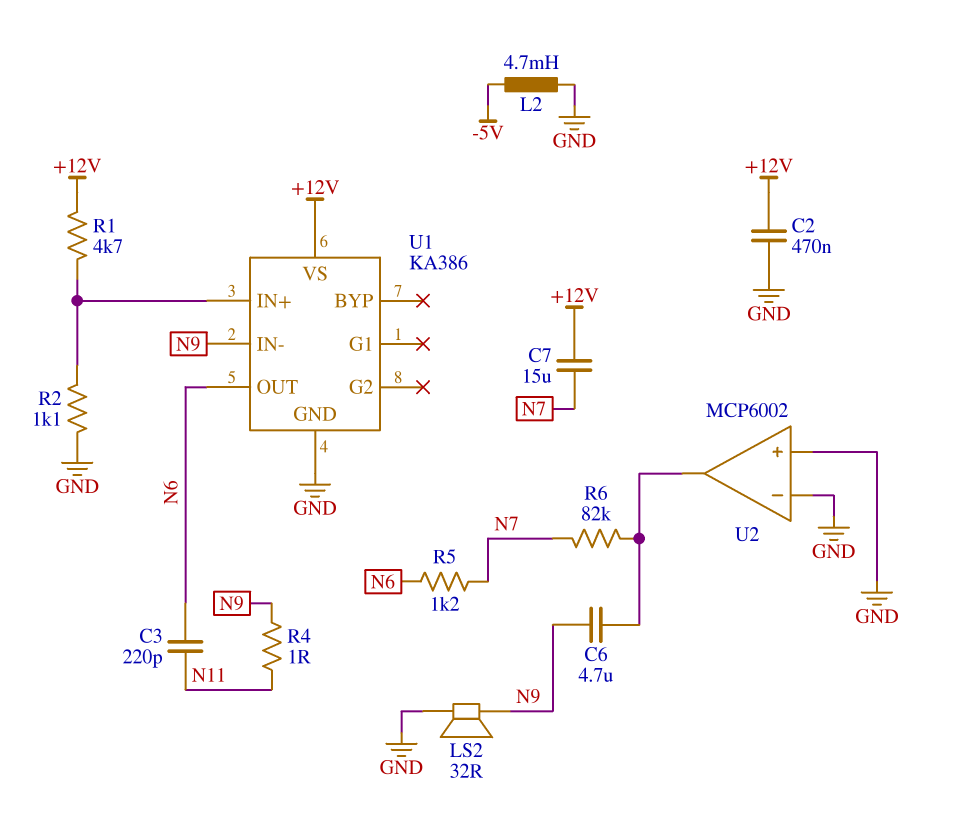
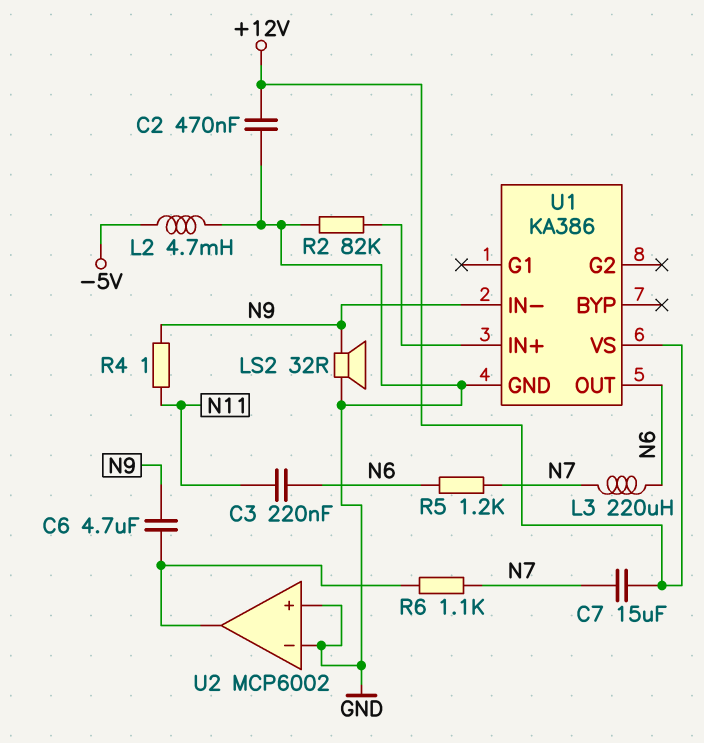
C3: 220pF (N6, N11) -> 220nF (N6, N11)
L3: none -> 220uH (N6, N7)
R1: 4.7k (+12V, U1/IN+) -> none
R2: 1.1k (GND, U1/IN+) -> 82k (GND, U1/IN+)
R6: 82k (N7, U2/out) -> 1.1k (N7, U2/out)

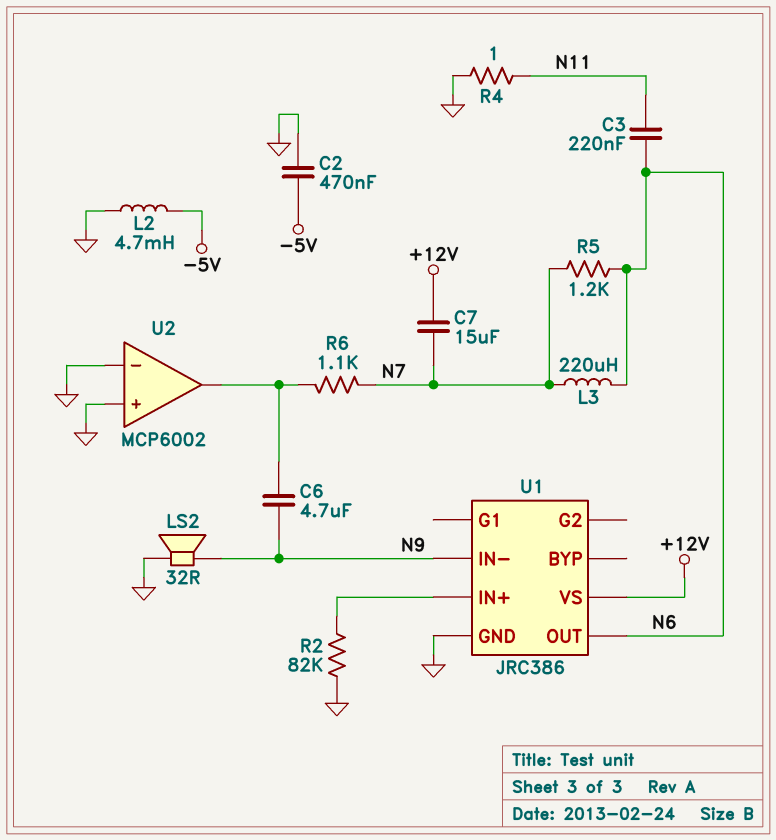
C2: 470nF (+12V, GND) -> 470nF (-5V, GND)
R4: 1 (N9, N11) -> 1 (GND, N11)
U1: KA386 -> JRC386

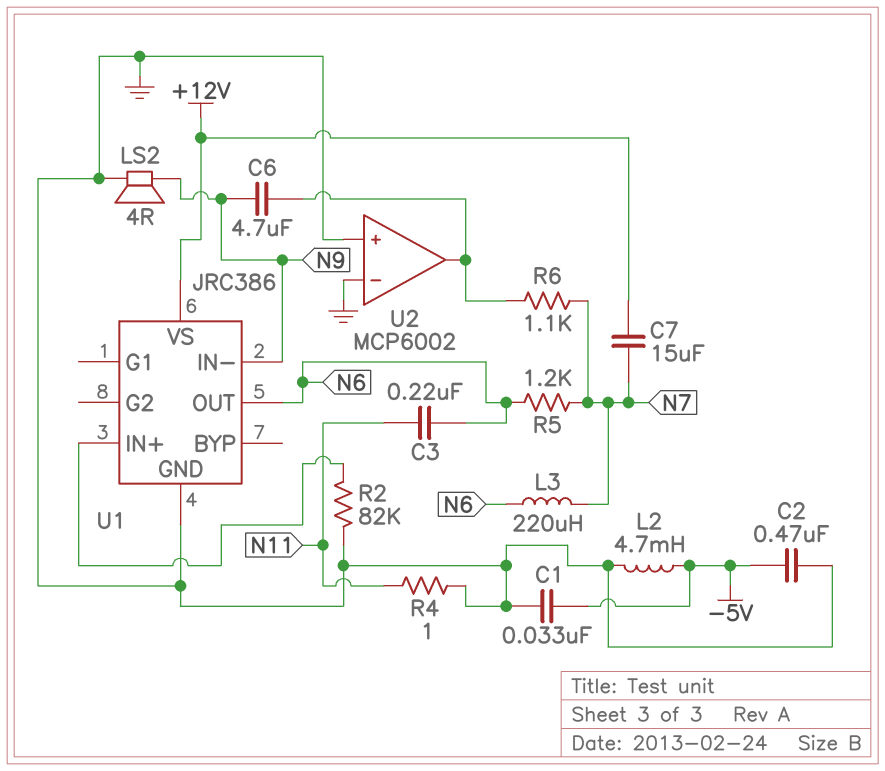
C1: none -> 33nF (-5V, GND)
LS2: speaker 32R (GND, N9) -> speaker 4R (GND, N9)

